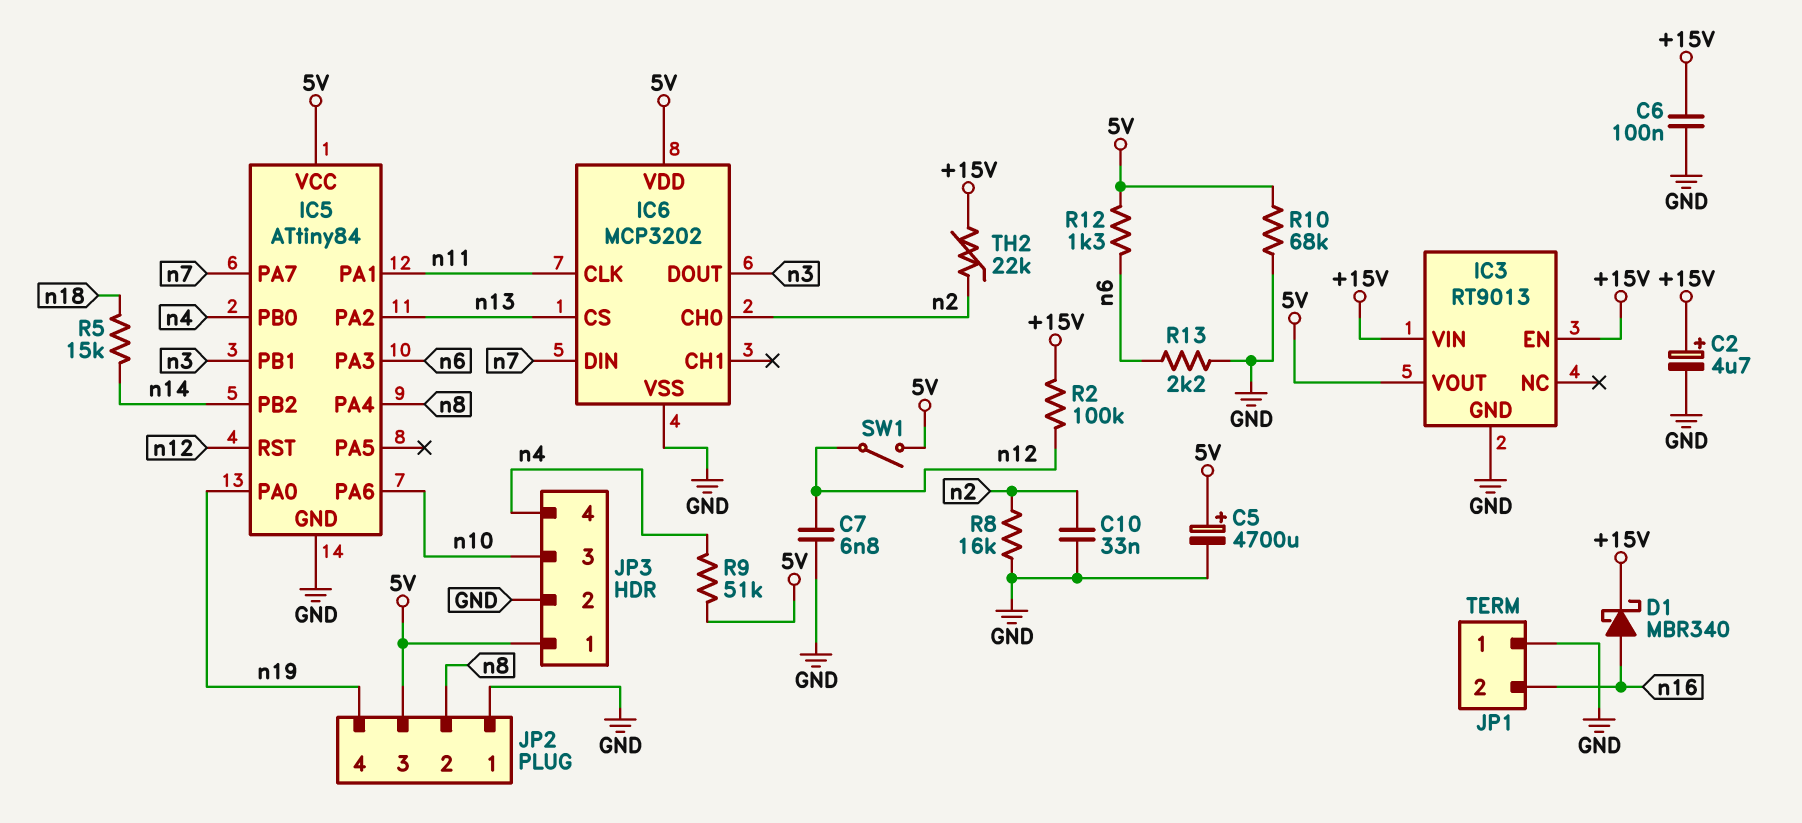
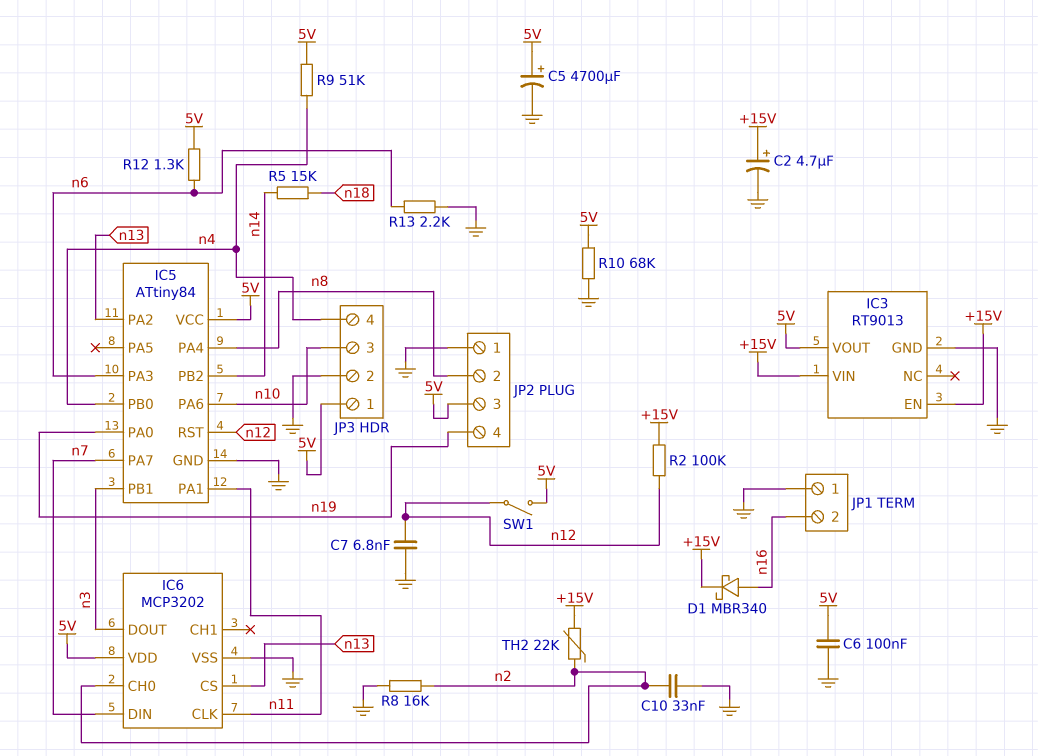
C6: 100nF (+15V, GND) -> 100nF (5V, GND)

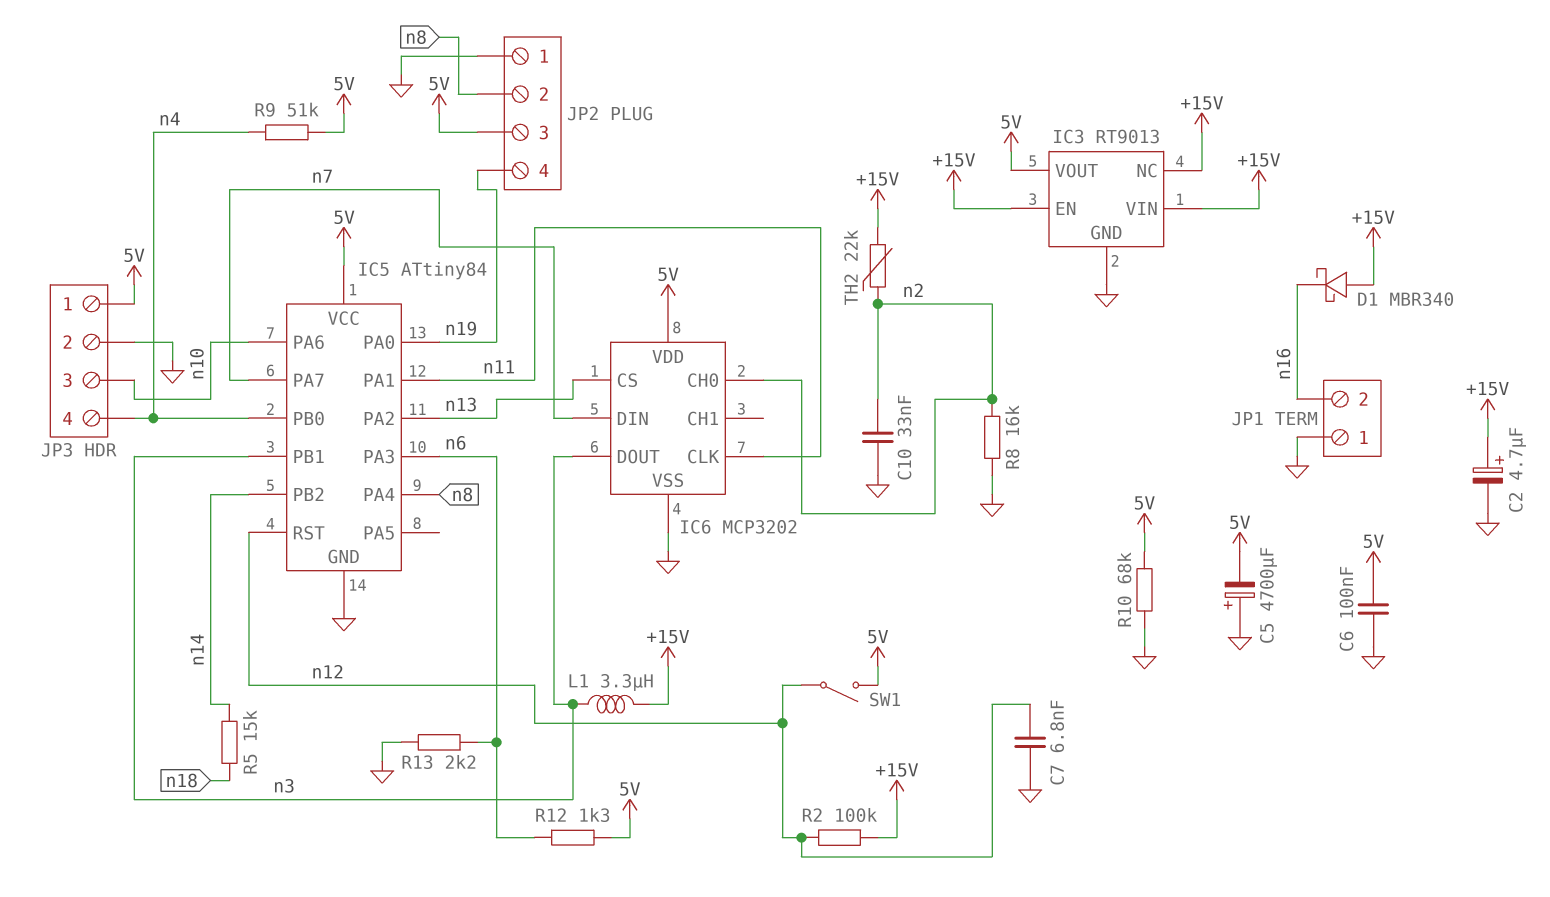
C5: 4700uF (plus 5V, minus GND) -> 4700uF (plus GND, minus 5V)
D1: schottky MBR340 (A n16, K +15V) -> schottky MBR340 (A +15V, K n16)
IC3 pin NC: none -> +15V
L1: none -> 3.3uH (+15V, n3)

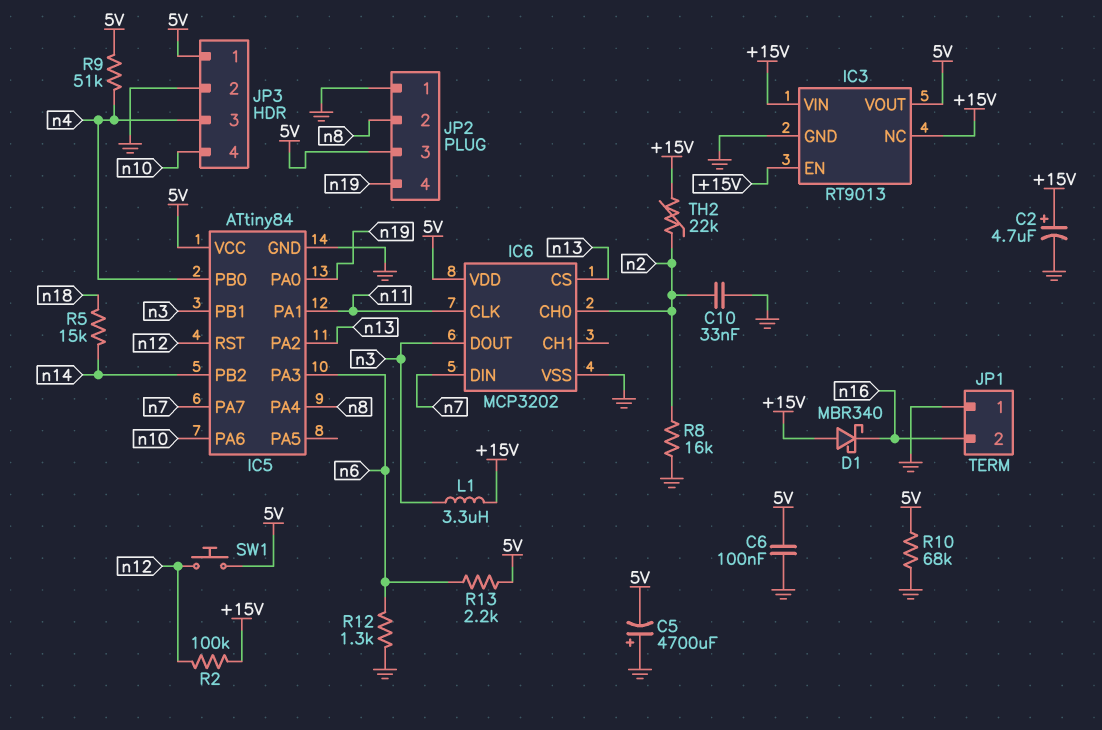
C7: 6.8nF (GND, n12) -> none
JP3 pin 3: n10 -> n4
JP3 pin 4: n4 -> n10
R12: 1.3k (5V, n6) -> 1.3k (GND, n6)
R13: 2.2k (GND, n6) -> 2.2k (5V, n6)
SW1: switch (5V, n12) -> button (5V, n12)

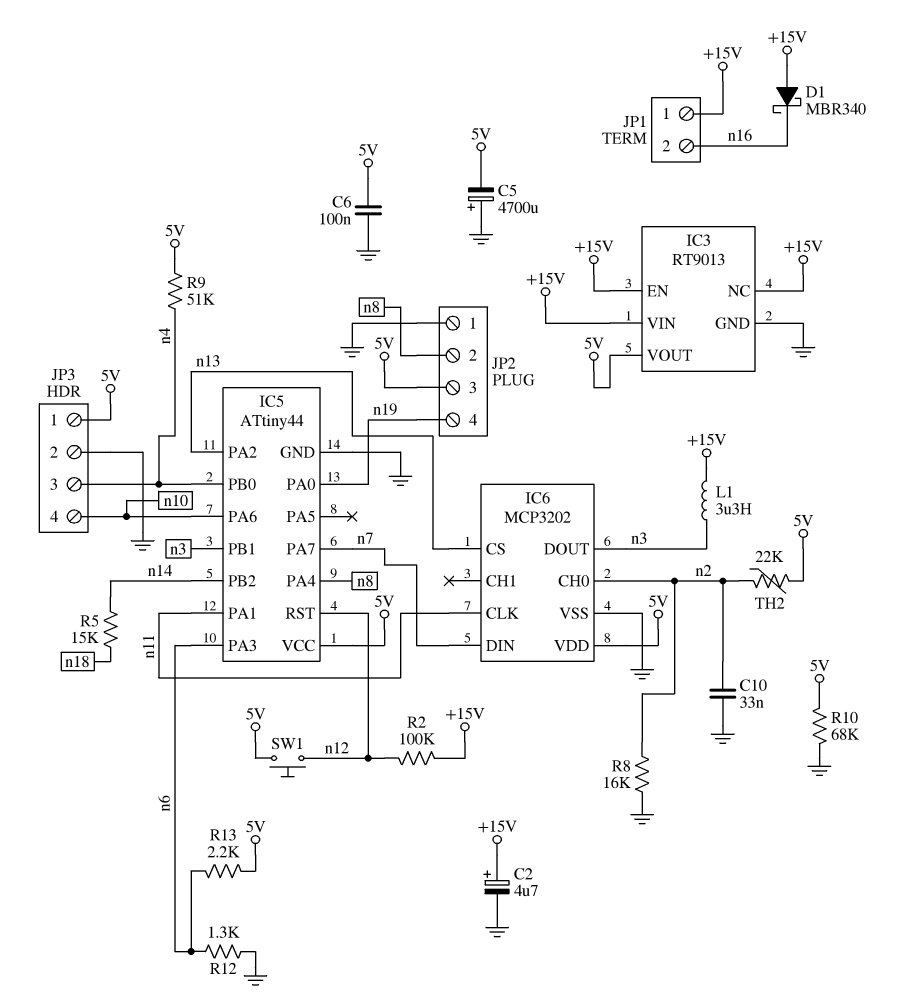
IC5: ATtiny84 -> ATtiny44
JP1 pin 1: GND -> +15V
TH2: 22k (+15V, n2) -> 22k (5V, n2)

